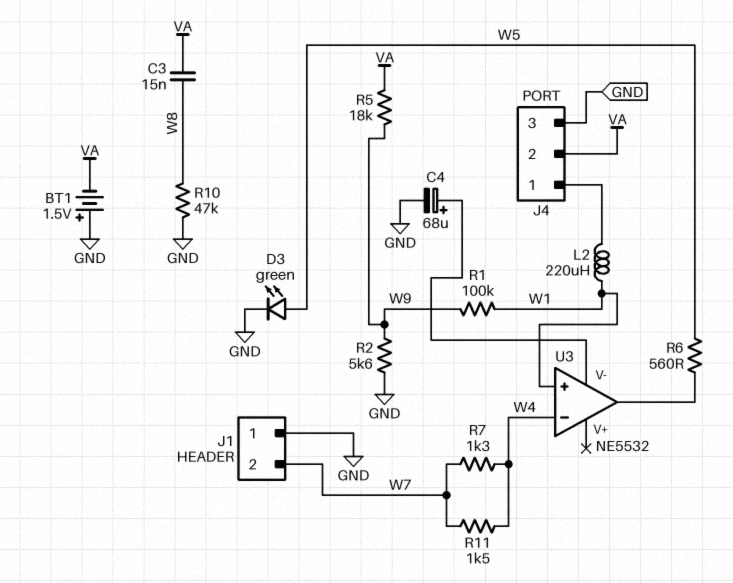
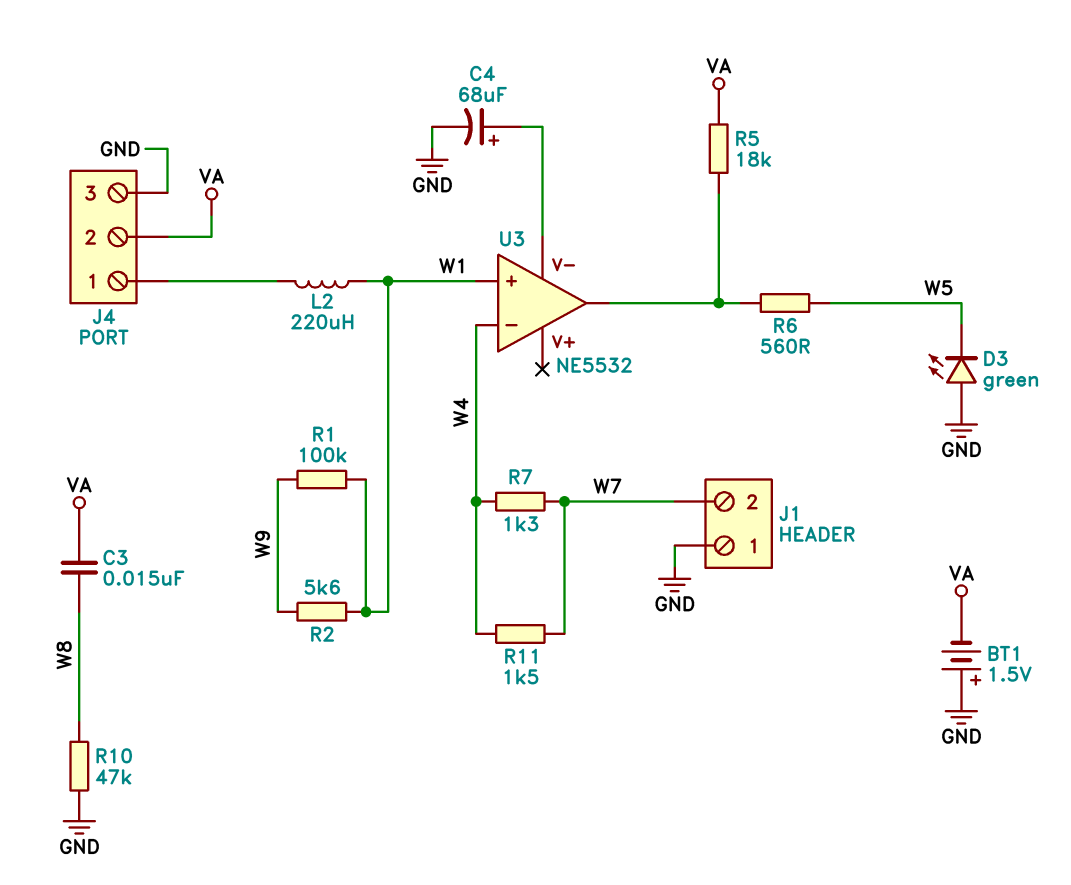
D3: LED green (A W5, K GND) -> LED green (A GND, K W5)
R2: 5.6k (GND, W9) -> 5.6k (W1, W9)
R5: 18k (VA, W9) -> 18k (U3/out, VA)

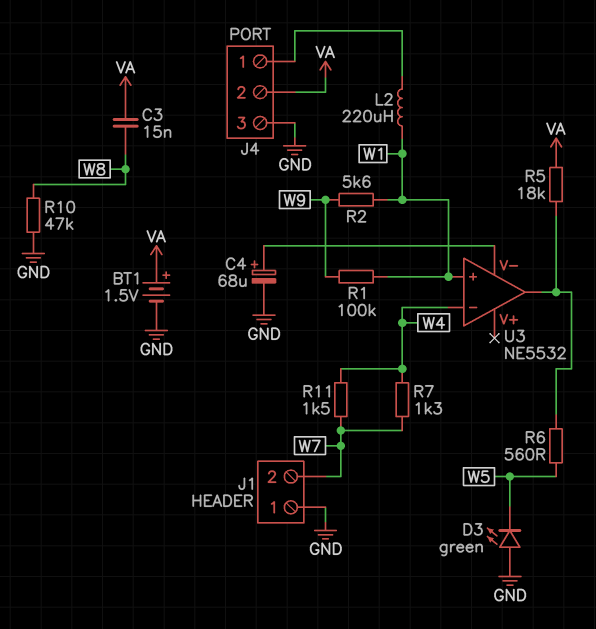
BT1: 1.5V (plus GND, minus VA) -> 1.5V (plus VA, minus GND)

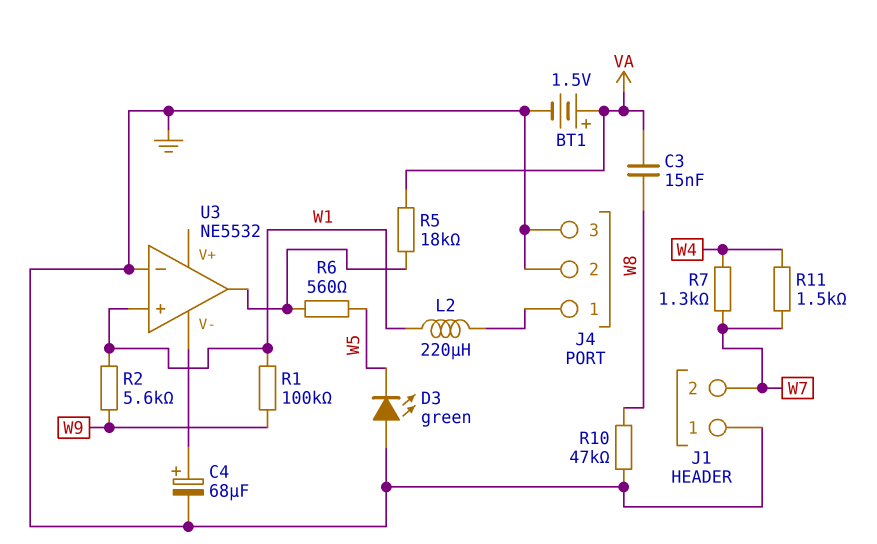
J4 pin 2: VA -> GND
U3 pin in-: W4 -> GND

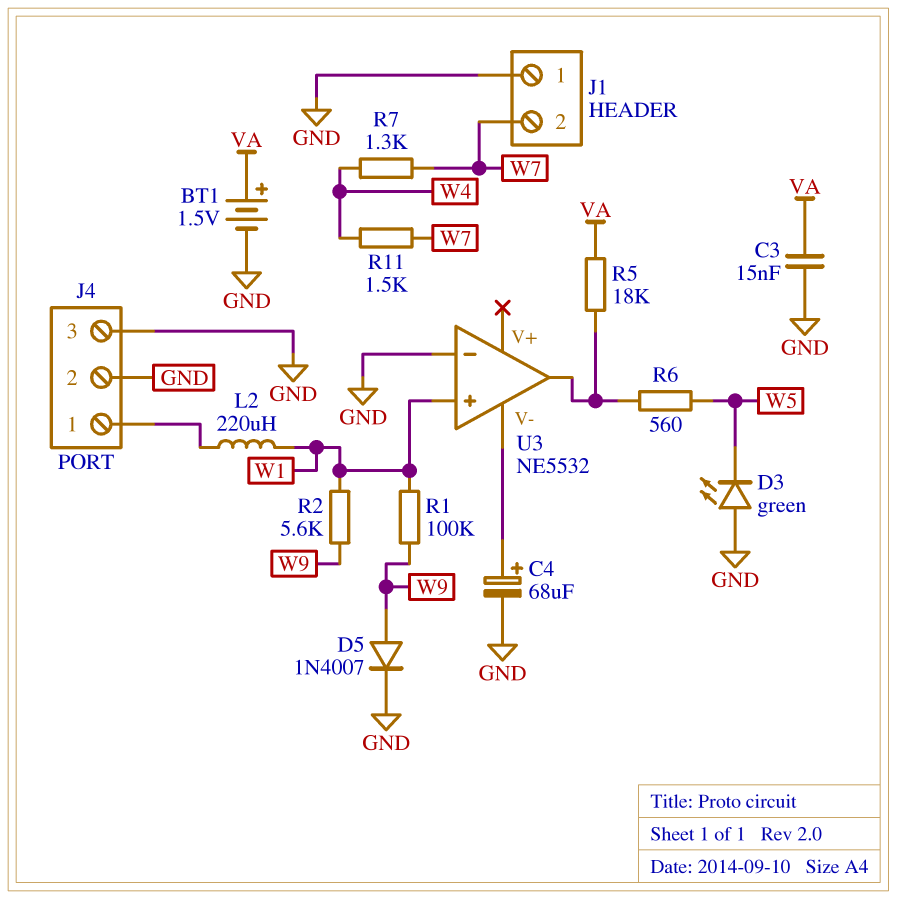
C3: 15nF (VA, W8) -> 15nF (GND, VA)
D5: none -> diode 1N4007 (A W9, K GND)
R10: 47k (GND, W8) -> none

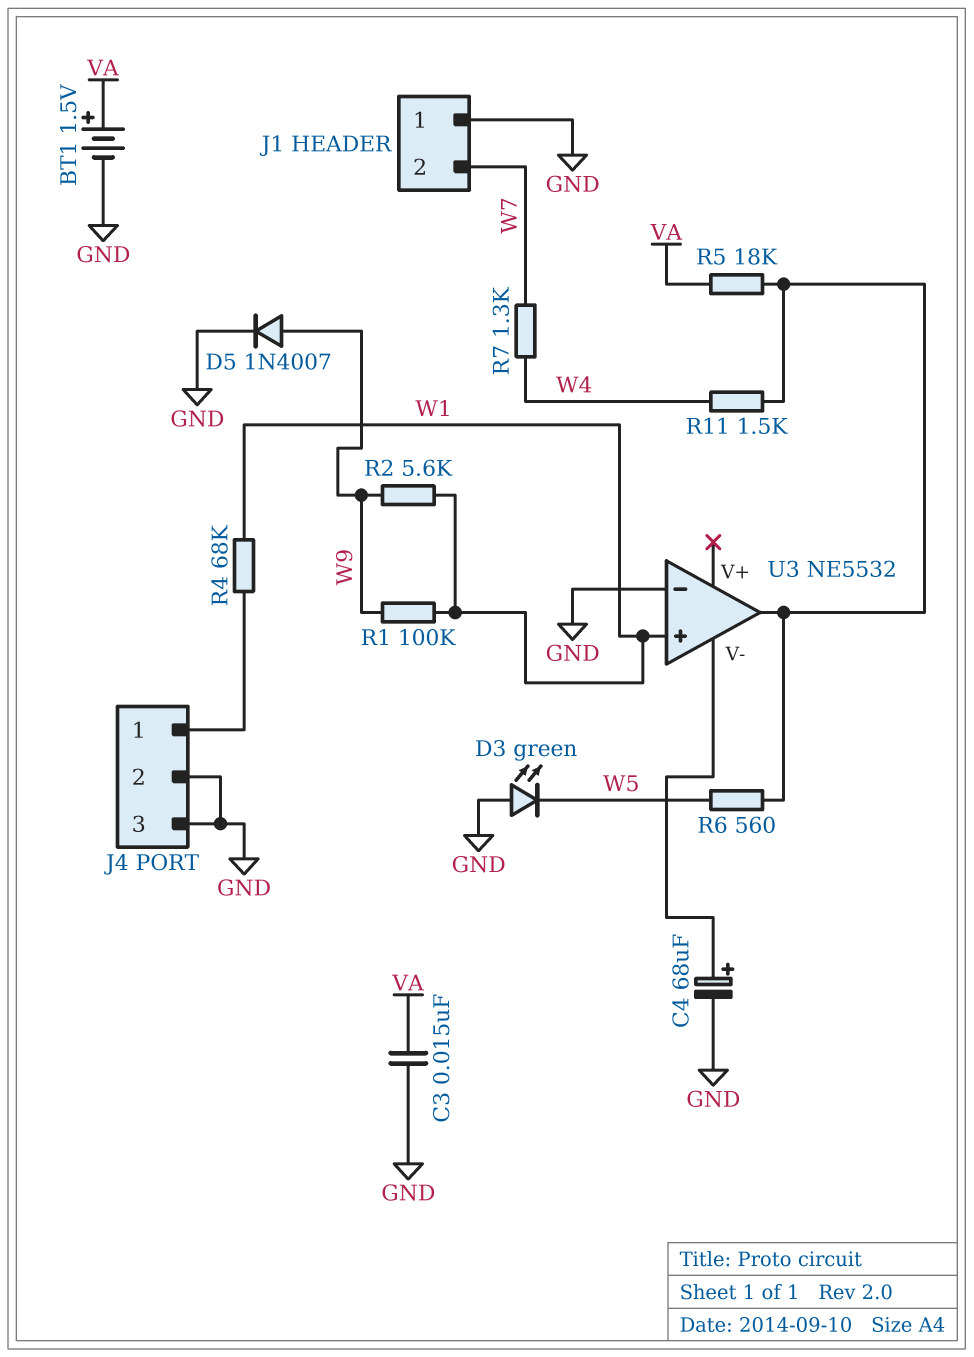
L2: 220uH (J4/1, W1) -> none
R4: none -> 68k (J4/1, W1)
R11: 1.5k (W4, W7) -> 1.5k (U3/out, W4)

